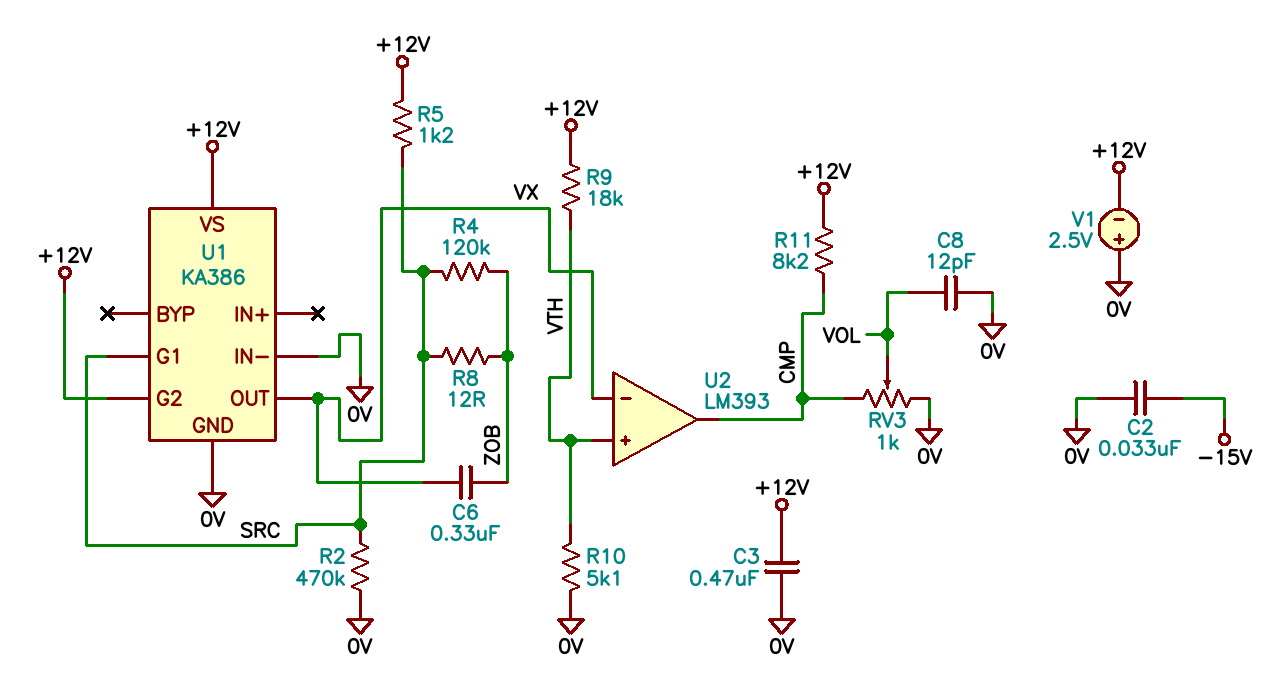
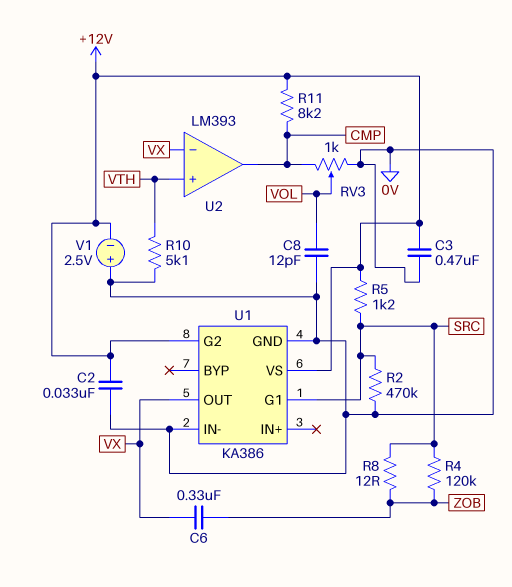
C2: 33nF (-15V, 0V) -> 33nF (+12V, 0V)
R9: 18k (+12V, VTH) -> none

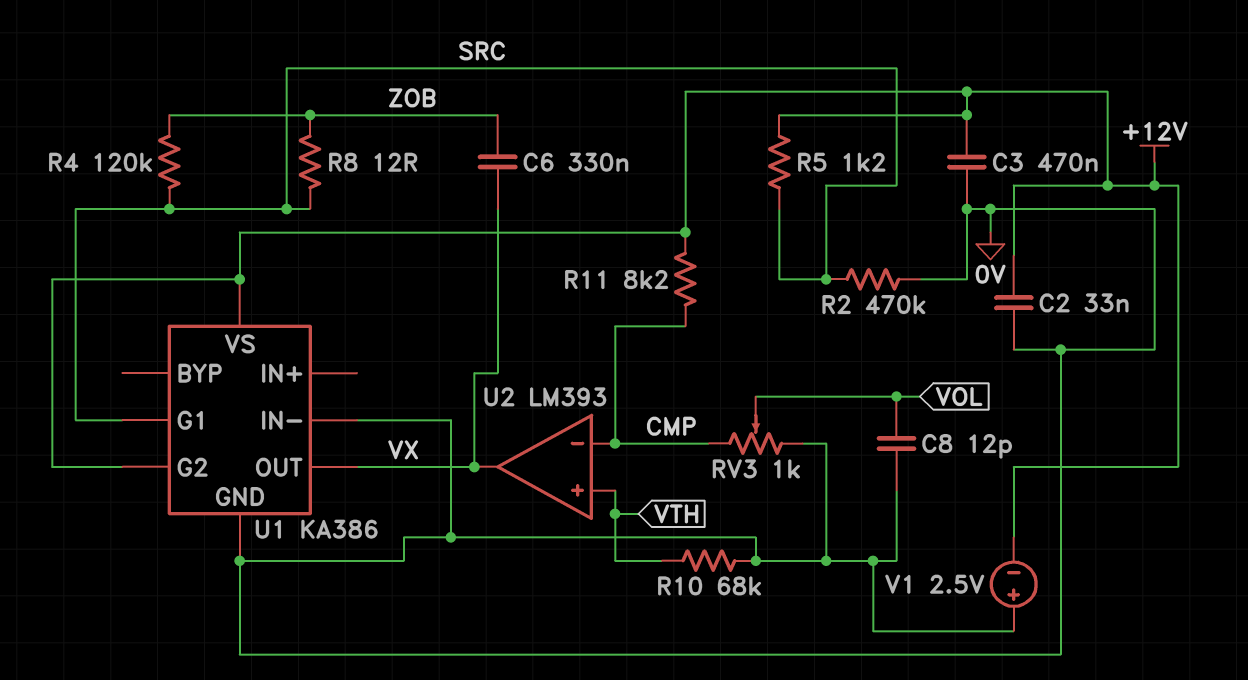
R10: 5.1k (0V, VTH) -> 68k (0V, VTH)
U2 pin in-: VX -> CMP
U2 pin out: CMP -> VX

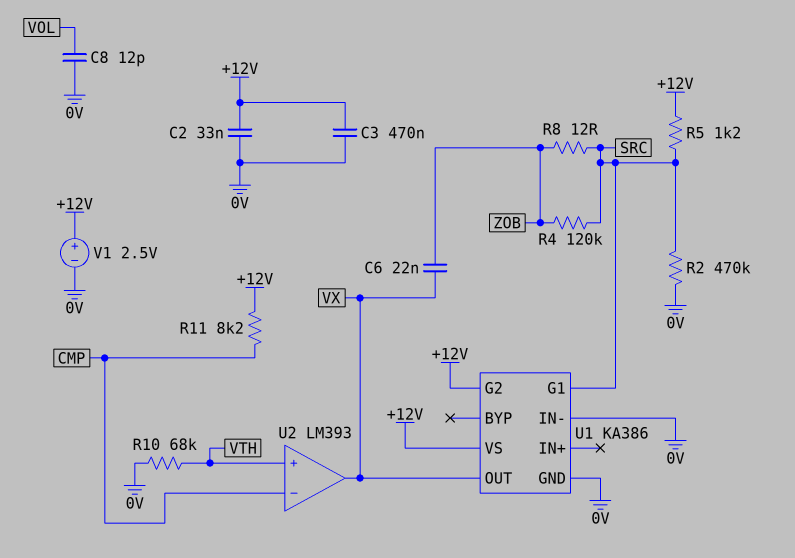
C6: 330nF (VX, ZOB) -> 22nF (VX, ZOB)
RV3: 1k (0V, CMP, wiper VOL) -> none
V1: 2.5V (plus 0V, minus +12V) -> 2.5V (plus +12V, minus 0V)

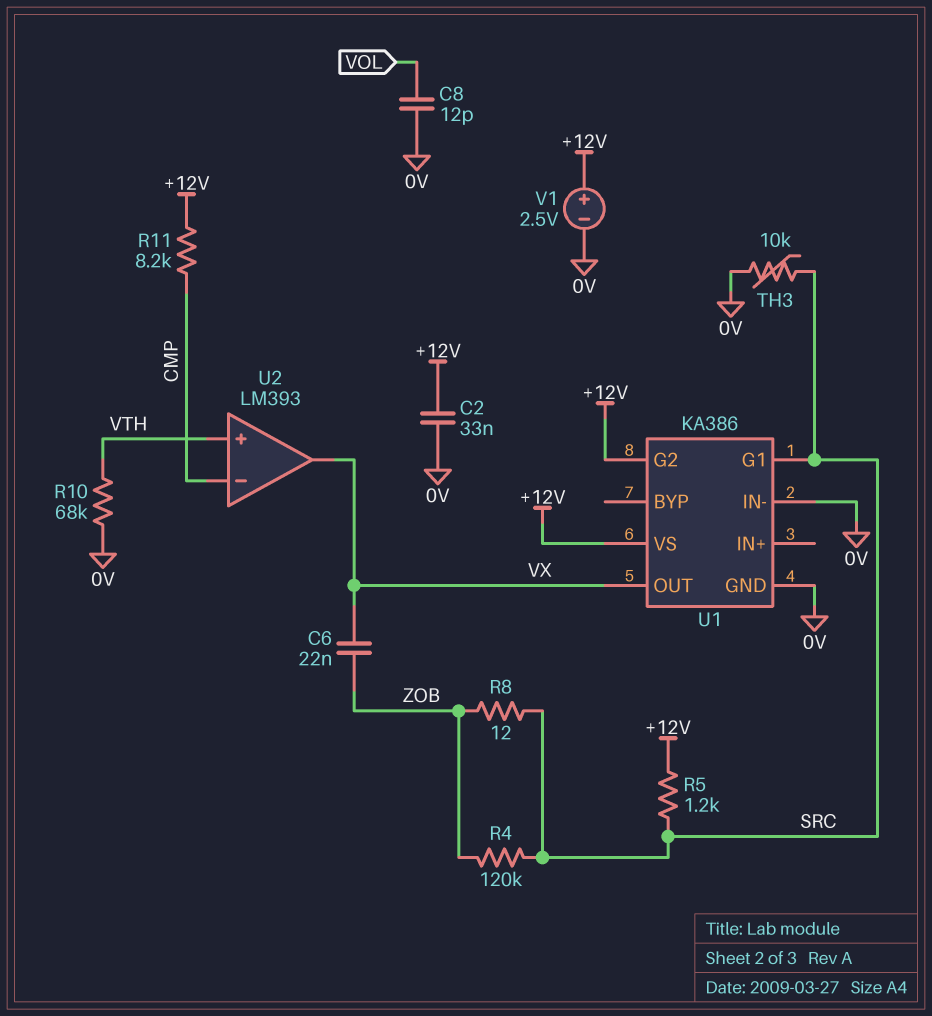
C3: 470nF (+12V, 0V) -> none
R2: 470k (0V, SRC) -> none
TH3: none -> 10k (0V, SRC)

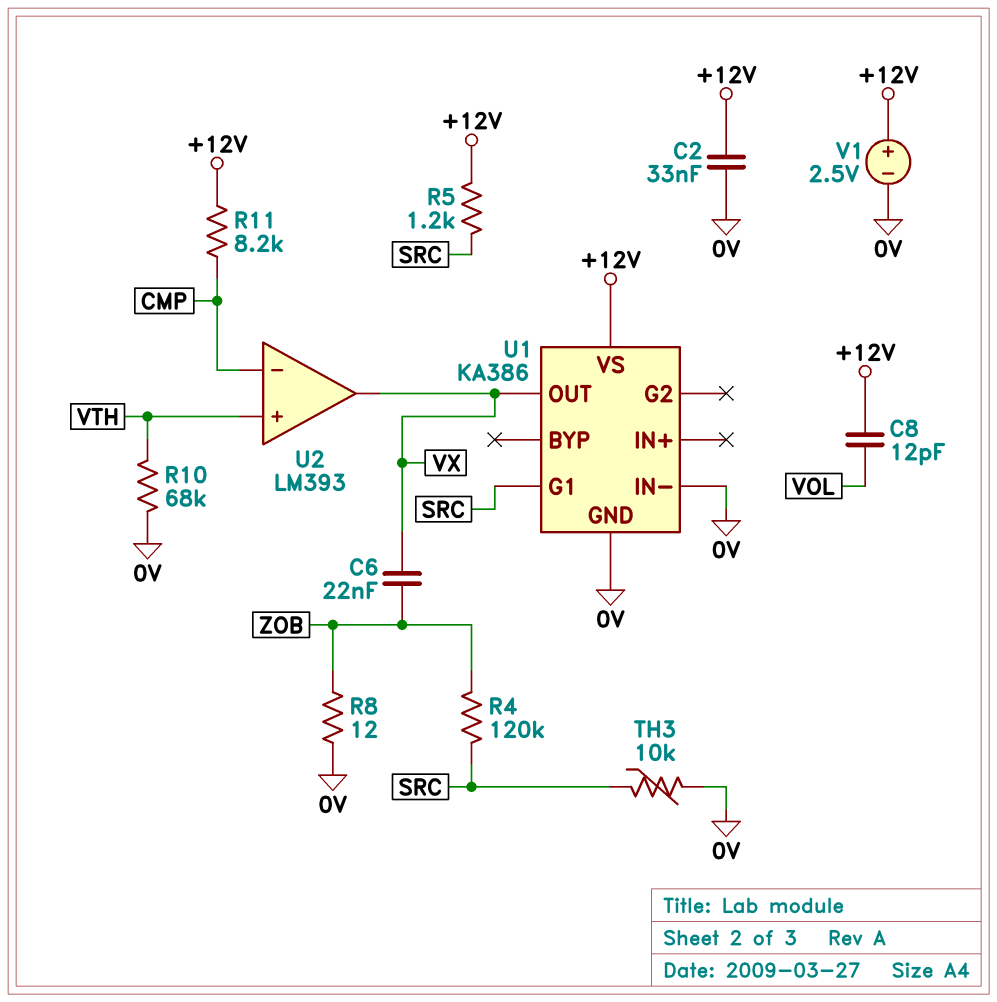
C8: 12pF (0V, VOL) -> 12pF (+12V, VOL)
R8: 12 (SRC, ZOB) -> 12 (0V, ZOB)
U1 pin G2: +12V -> none

